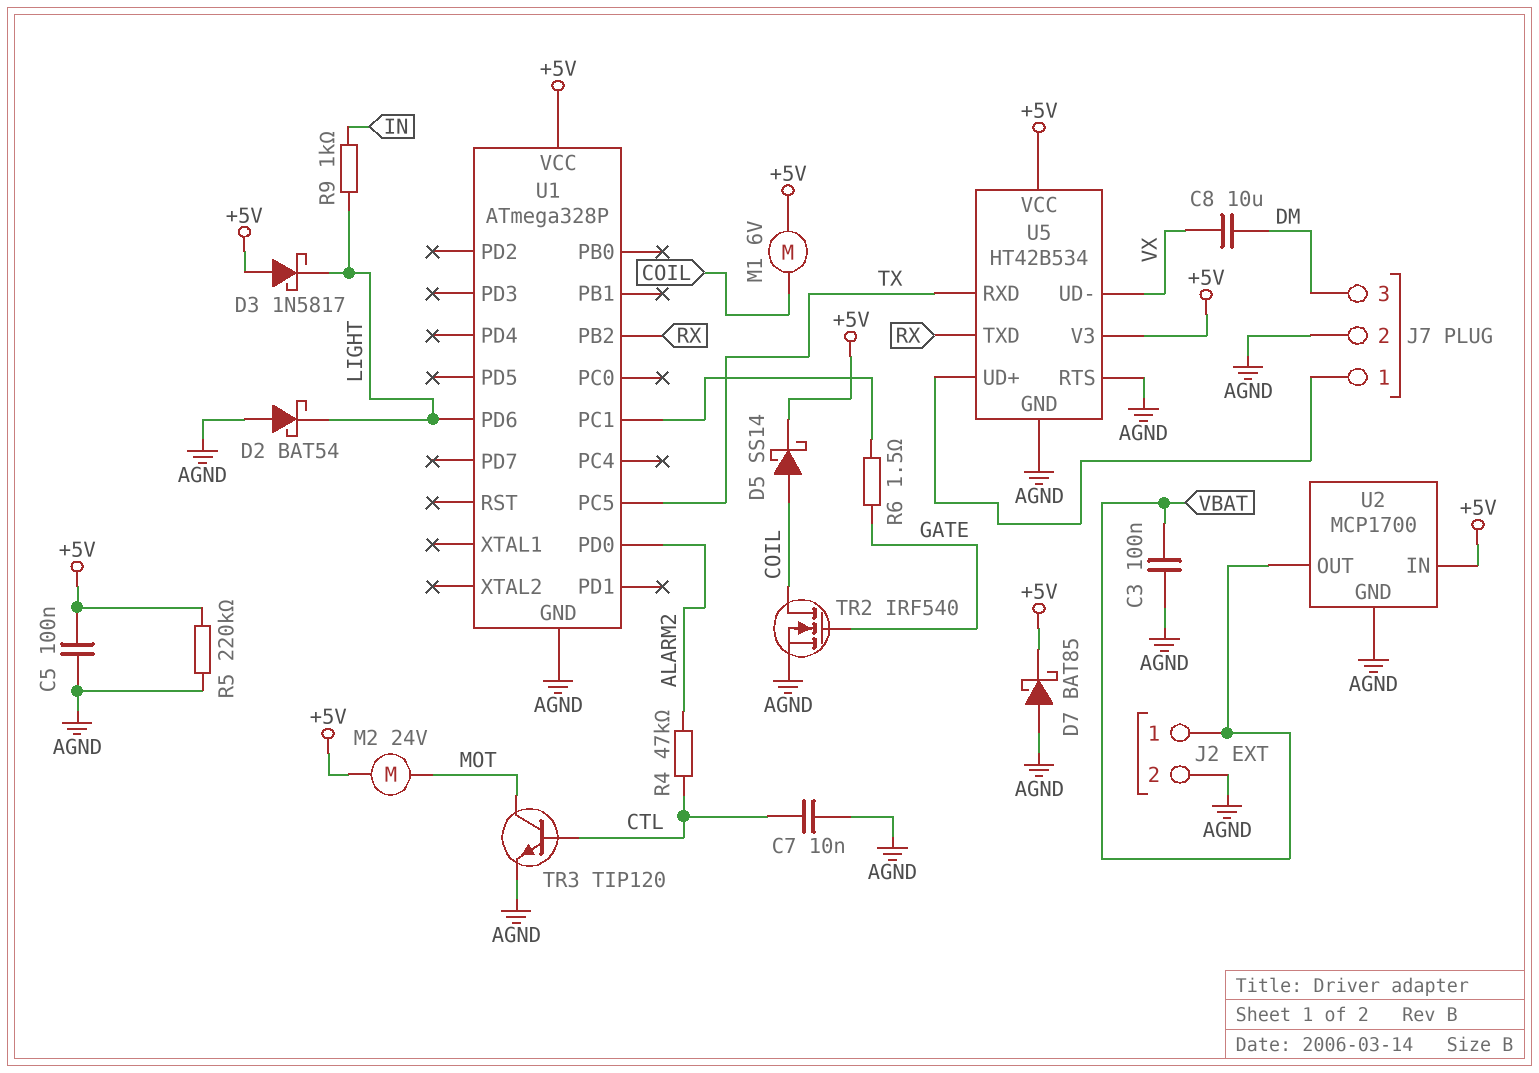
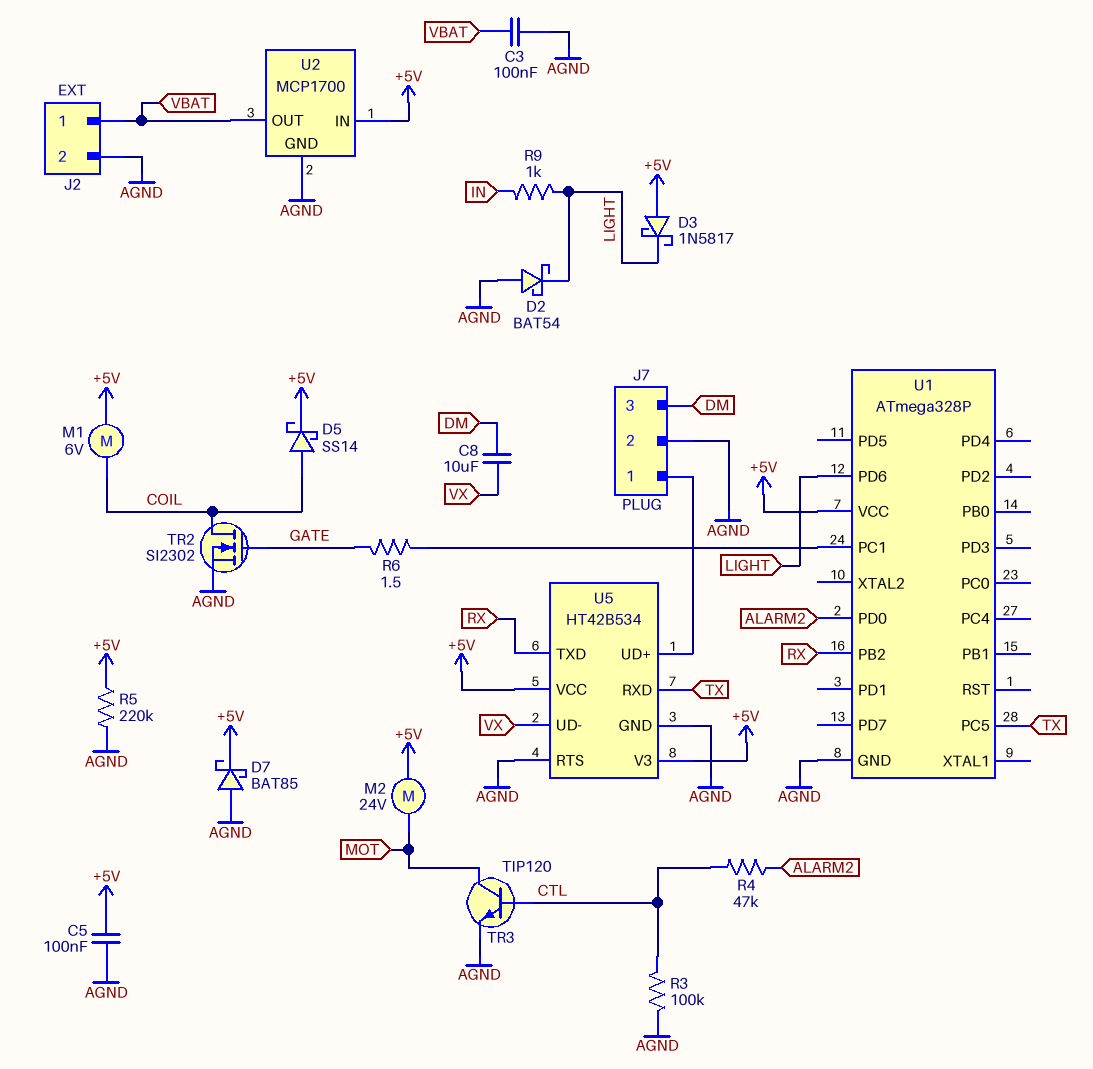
C7: 10nF (AGND, CTL) -> none
R3: none -> 100k (AGND, CTL)
TR2: NMOS IRF540 (G GATE, D COIL, S AGND) -> NMOS SI2302 (G GATE, D COIL, S AGND)

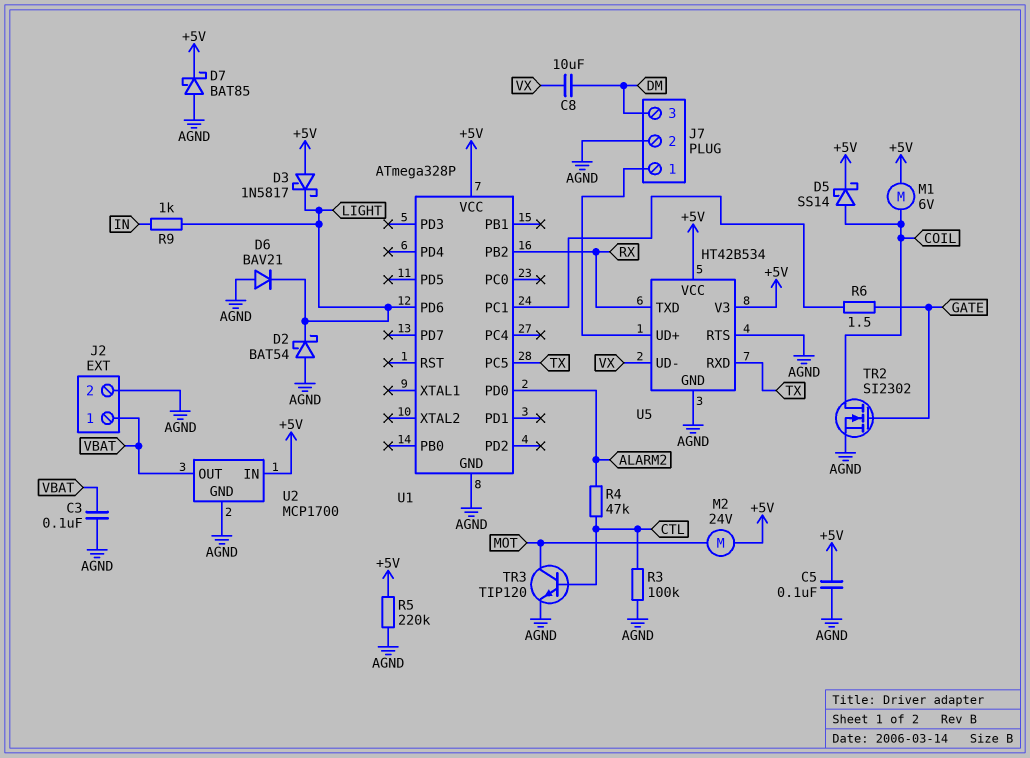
D6: none -> diode BAV21 (A AGND, K LIGHT)

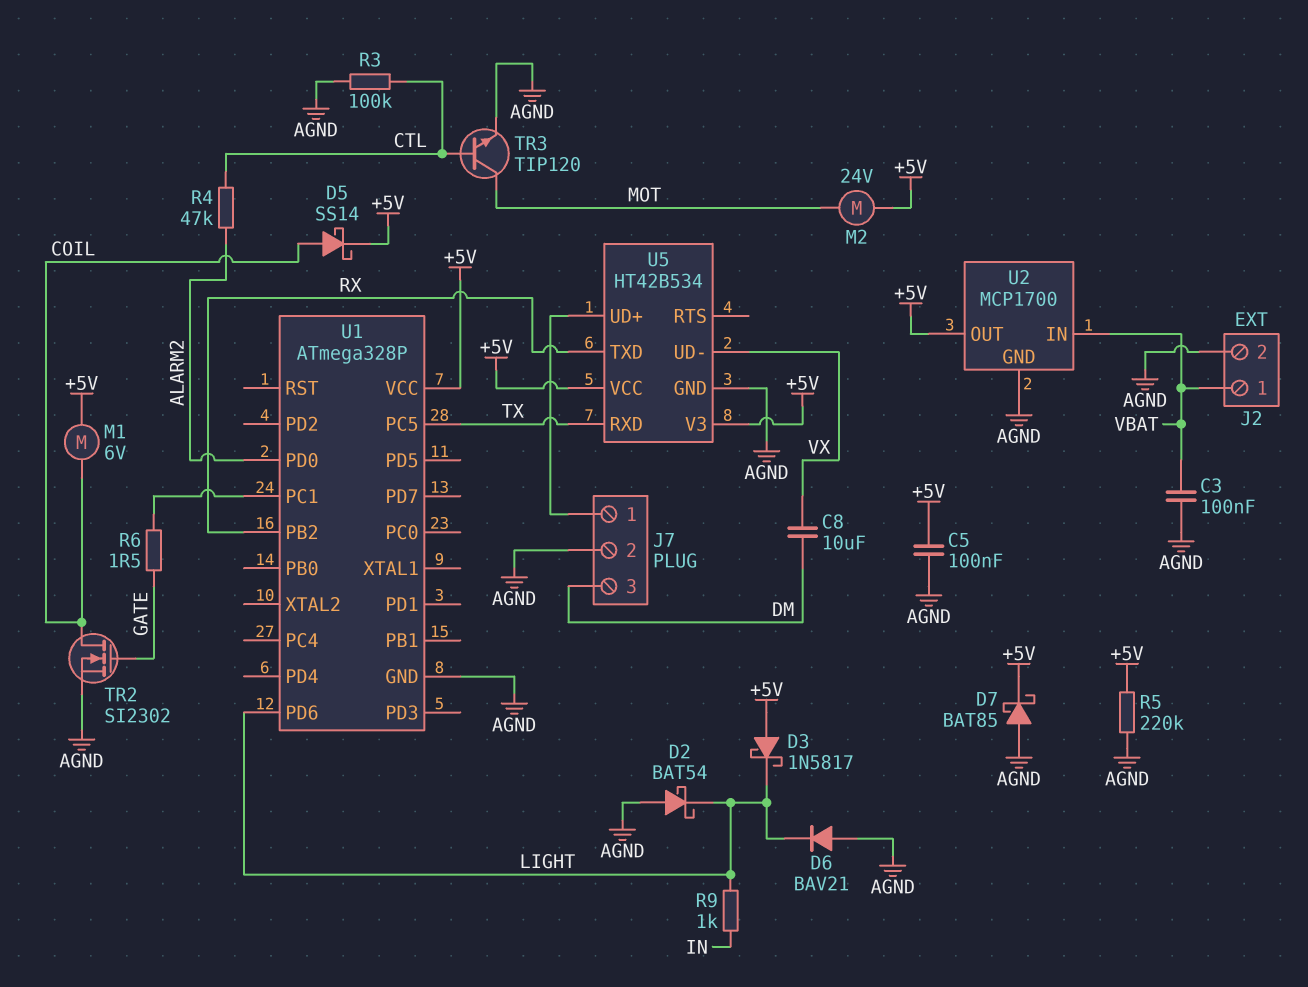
U2 pin IN: +5V -> VBAT
U2 pin OUT: VBAT -> +5V
U5 pin RTS: AGND -> none

